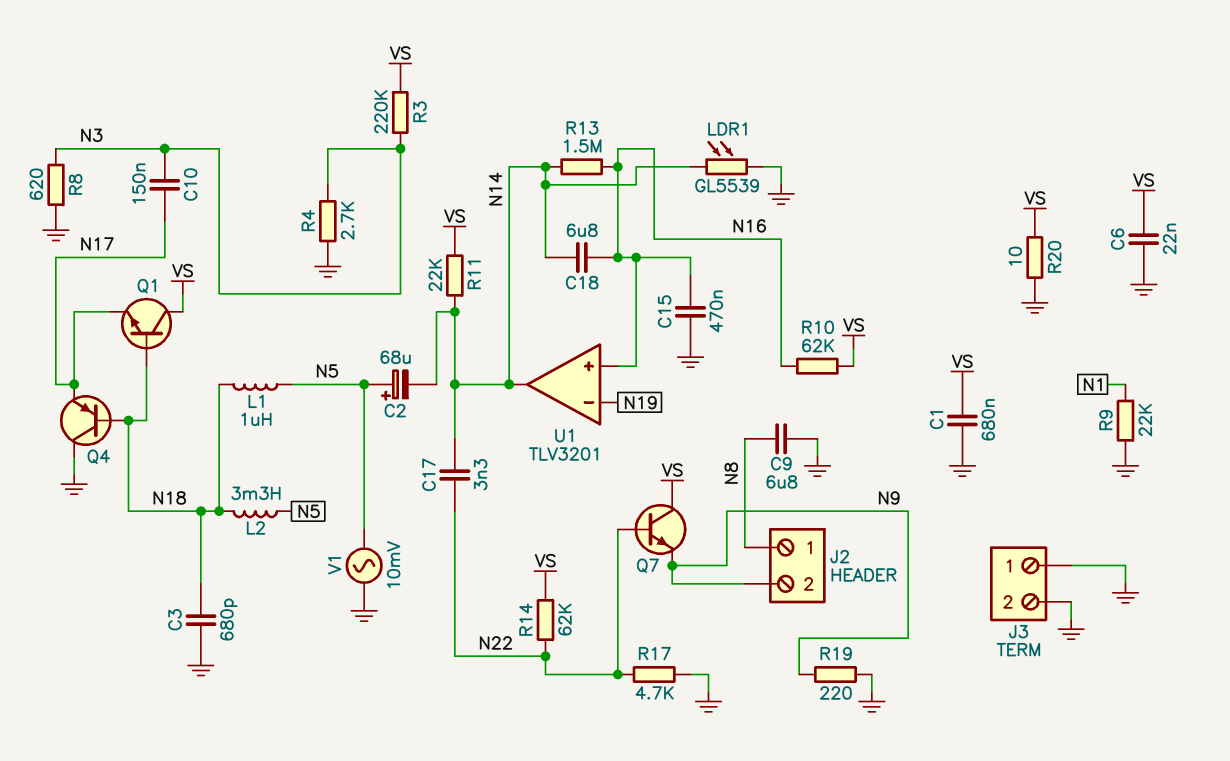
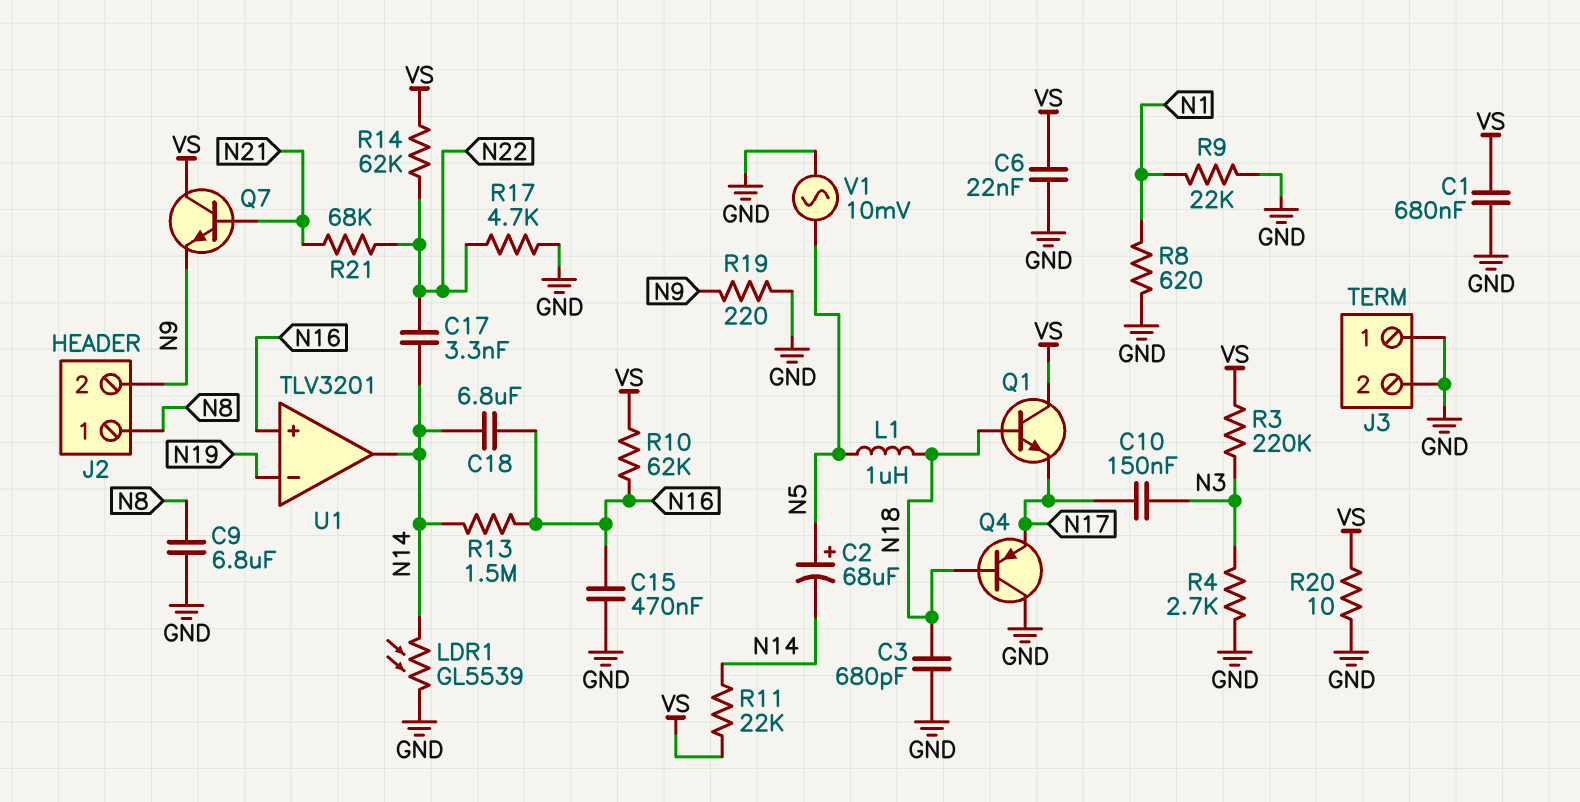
L2: 3.3mH (N5, N18) -> none
Q7: NPN (B N22, C VS, E N9) -> NPN (B N21, C VS, E N9)
R8: 620 (GND, N3) -> 620 (GND, N1)
R21: none -> 68k (N21, N22)

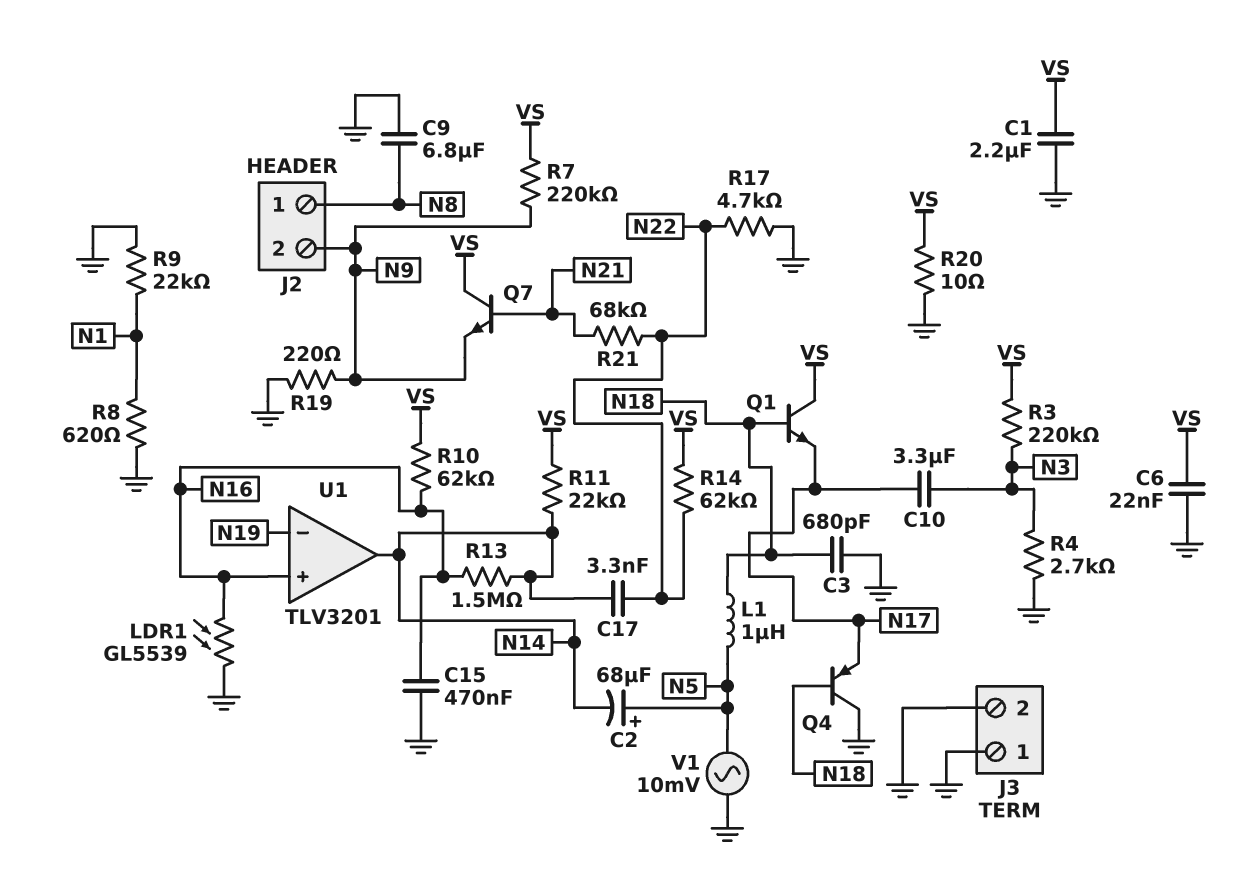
C1: 680nF (GND, VS) -> 2.2uF (GND, VS)
C10: 150nF (N3, N17) -> 3.3uF (N3, N17)
C18: 6.8uF (N14, N16) -> none
LDR1: GL5539 (GND, N14) -> GL5539 (GND, N16)
R7: none -> 220k (N9, VS)

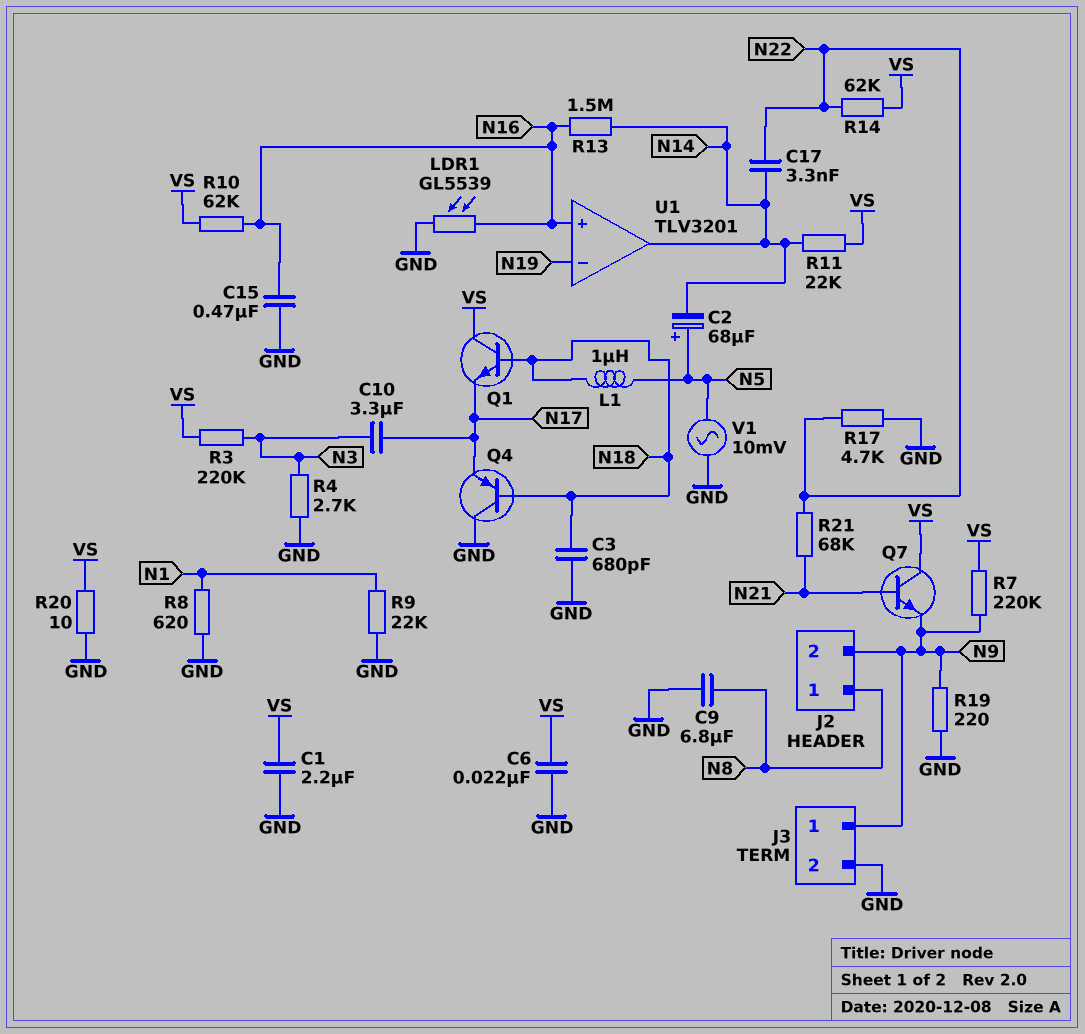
J3 pin 1: GND -> N9

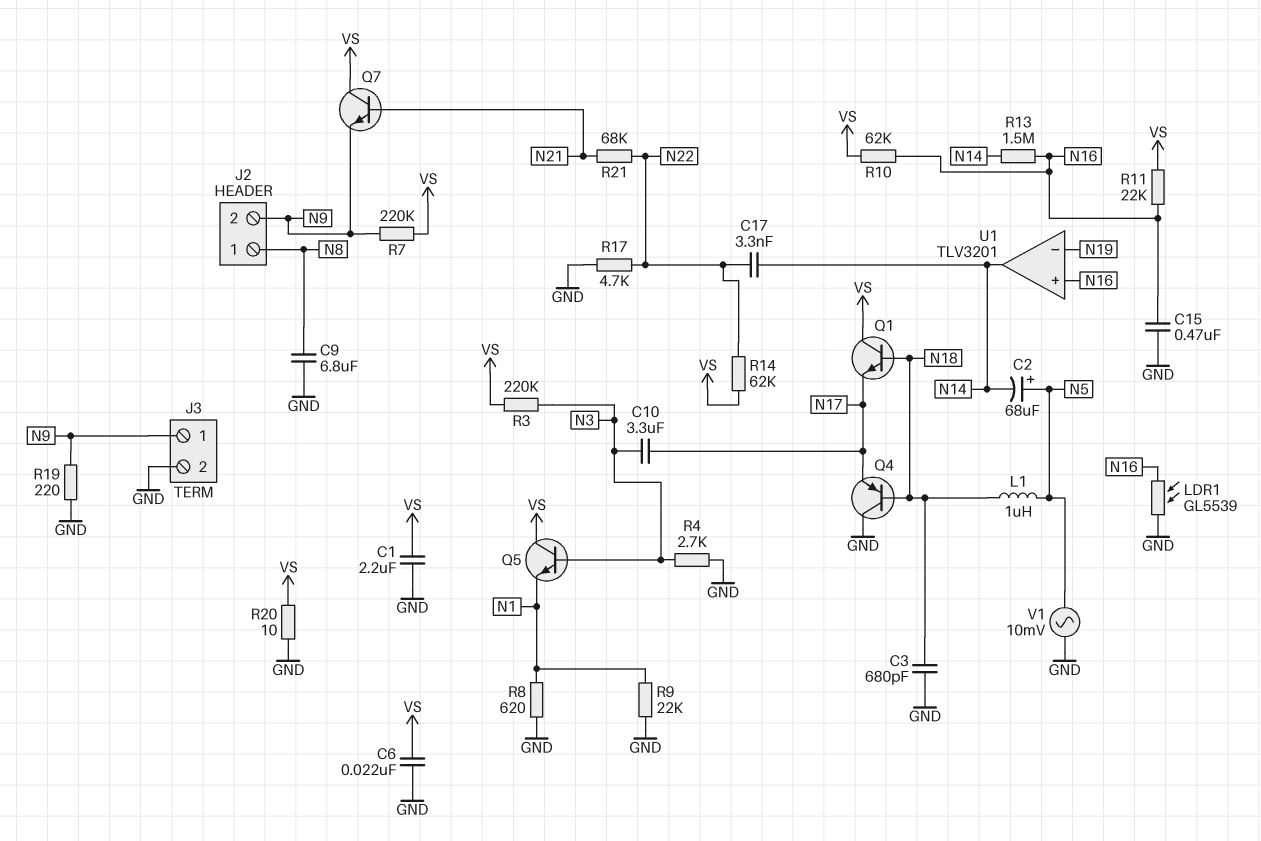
Q5: none -> NPN (B N3, C VS, E N1)
R11: 22k (N14, VS) -> 22k (N16, VS)

